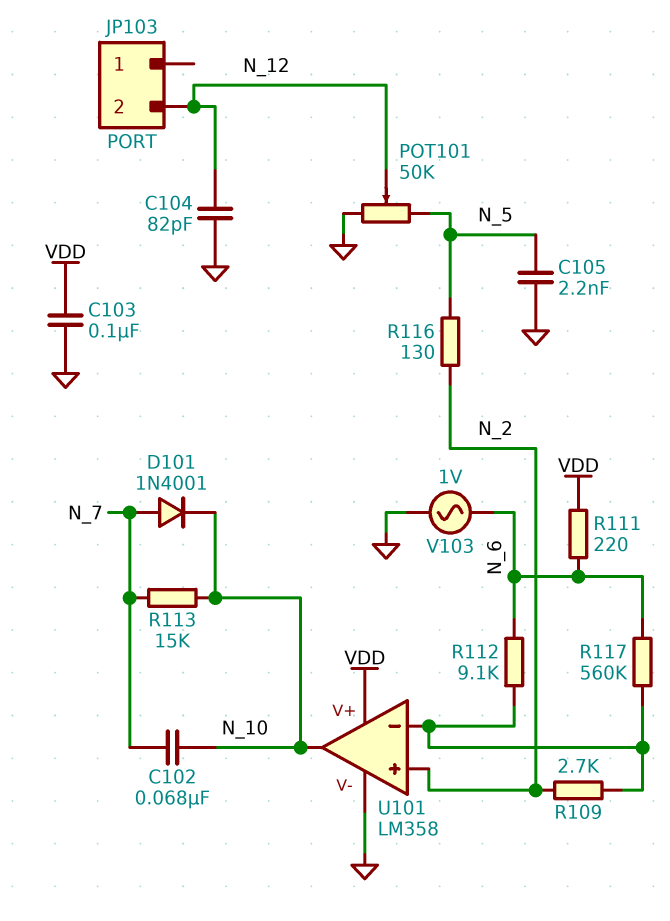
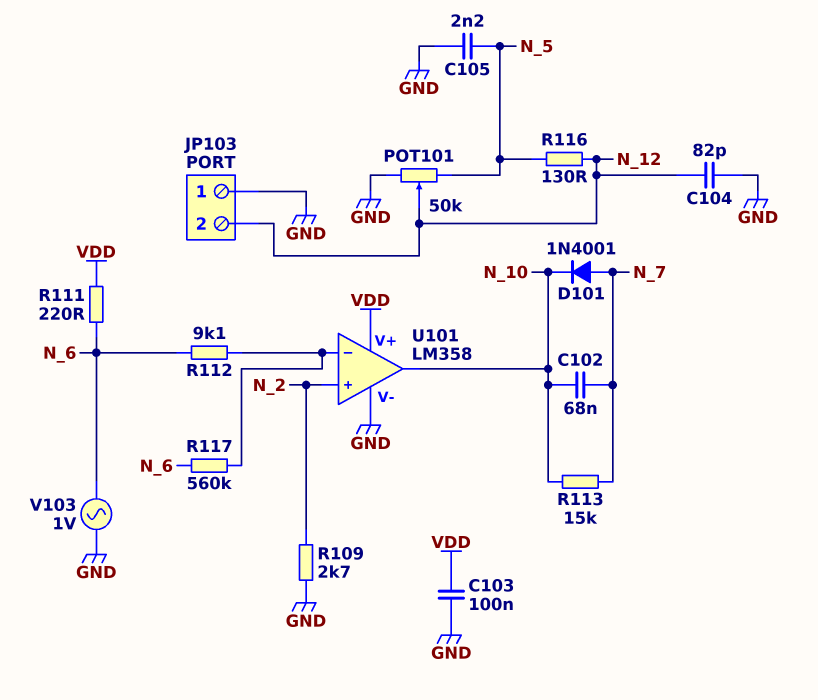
JP103 pin 1: none -> GND
R109: 2.7k (N_2, U101/in-) -> 2.7k (GND, N_2)
R116: 130 (N_2, N_5) -> 130 (N_5, N_12)

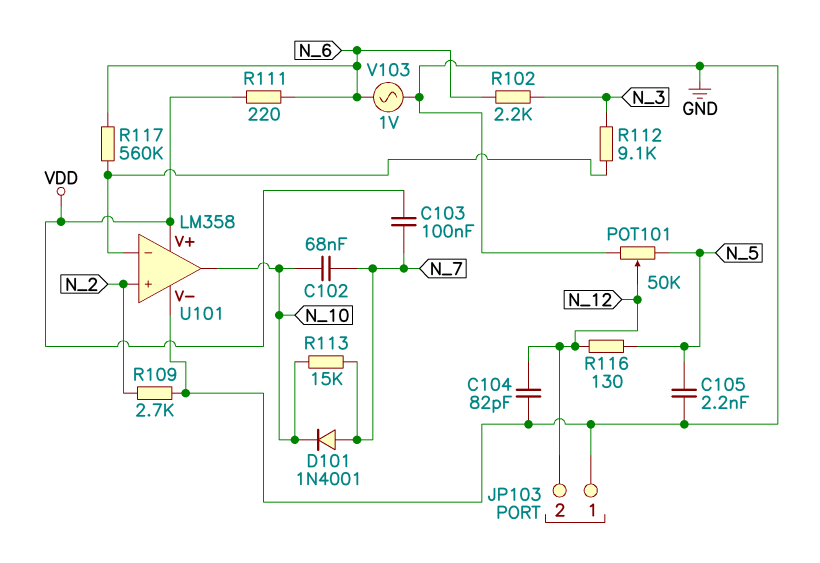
C103: 100nF (GND, VDD) -> 100nF (N_7, VDD)
R102: none -> 2.2k (N_3, N_6)
R112: 9.1k (N_6, U101/in-) -> 9.1k (N_3, U101/in-)

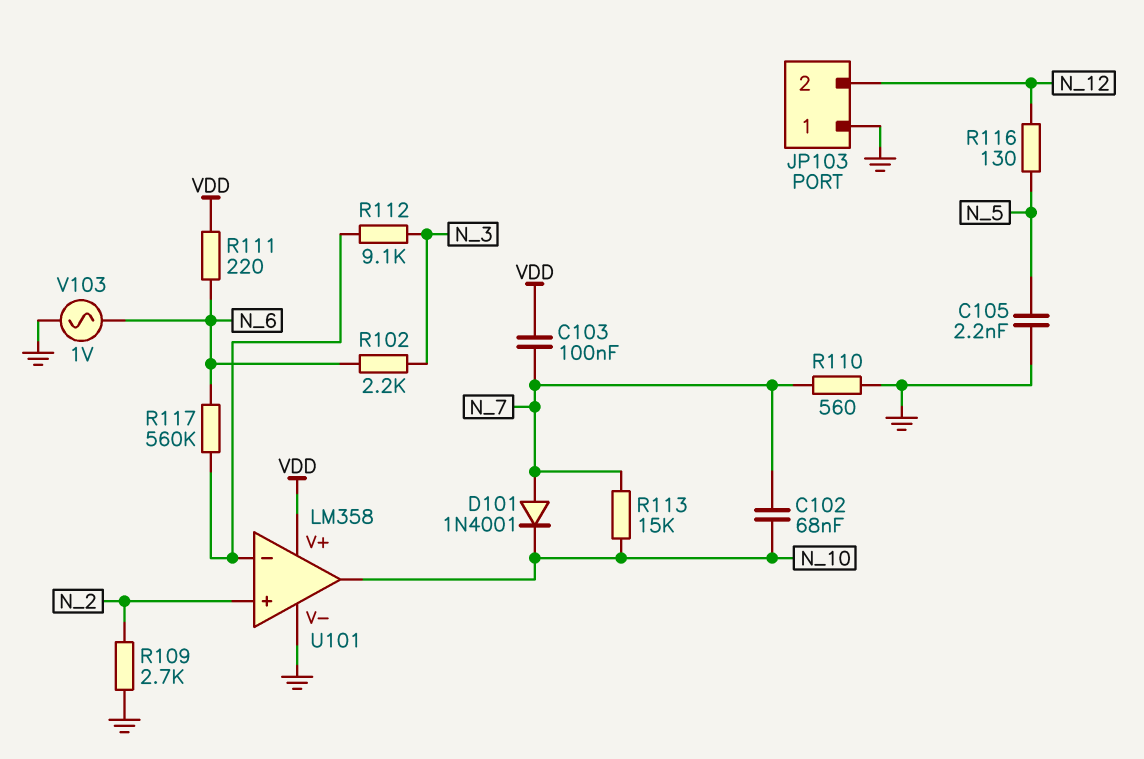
C104: 82pF (GND, N_12) -> none
POT101: 50k (GND, N_5, wiper N_12) -> none
R110: none -> 560 (GND, N_7)

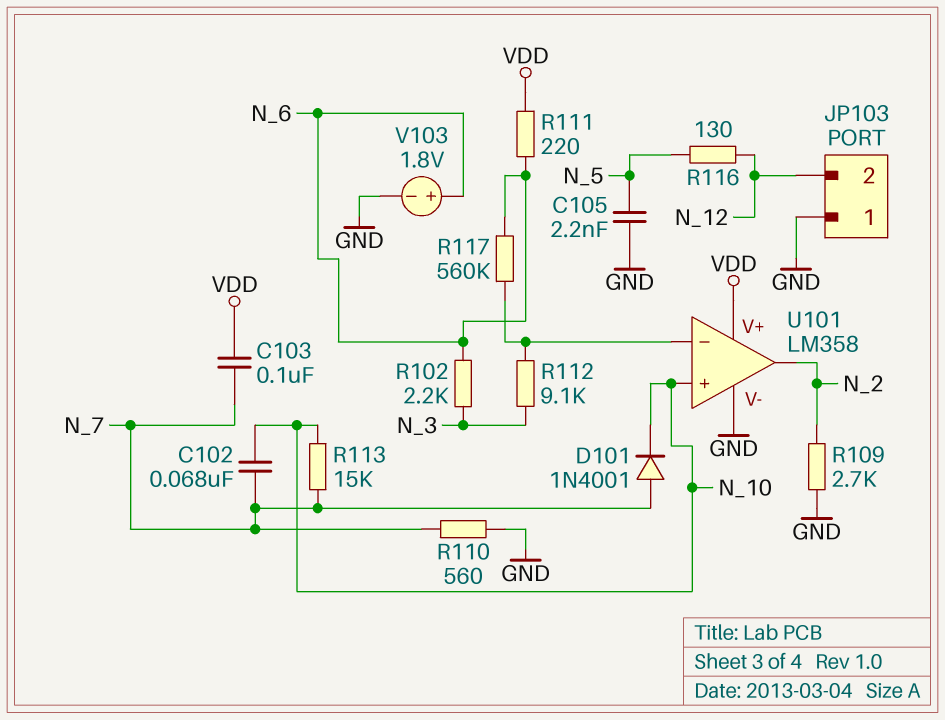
U101 pin in+: N_2 -> N_10
U101 pin out: N_10 -> N_2
V103: AC 1V (GND, N_6) -> 1.8V (plus N_6, minus GND)

